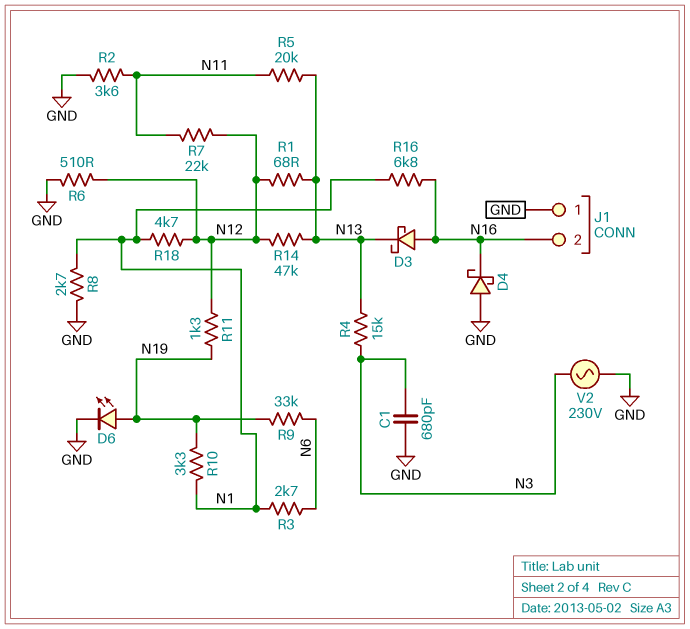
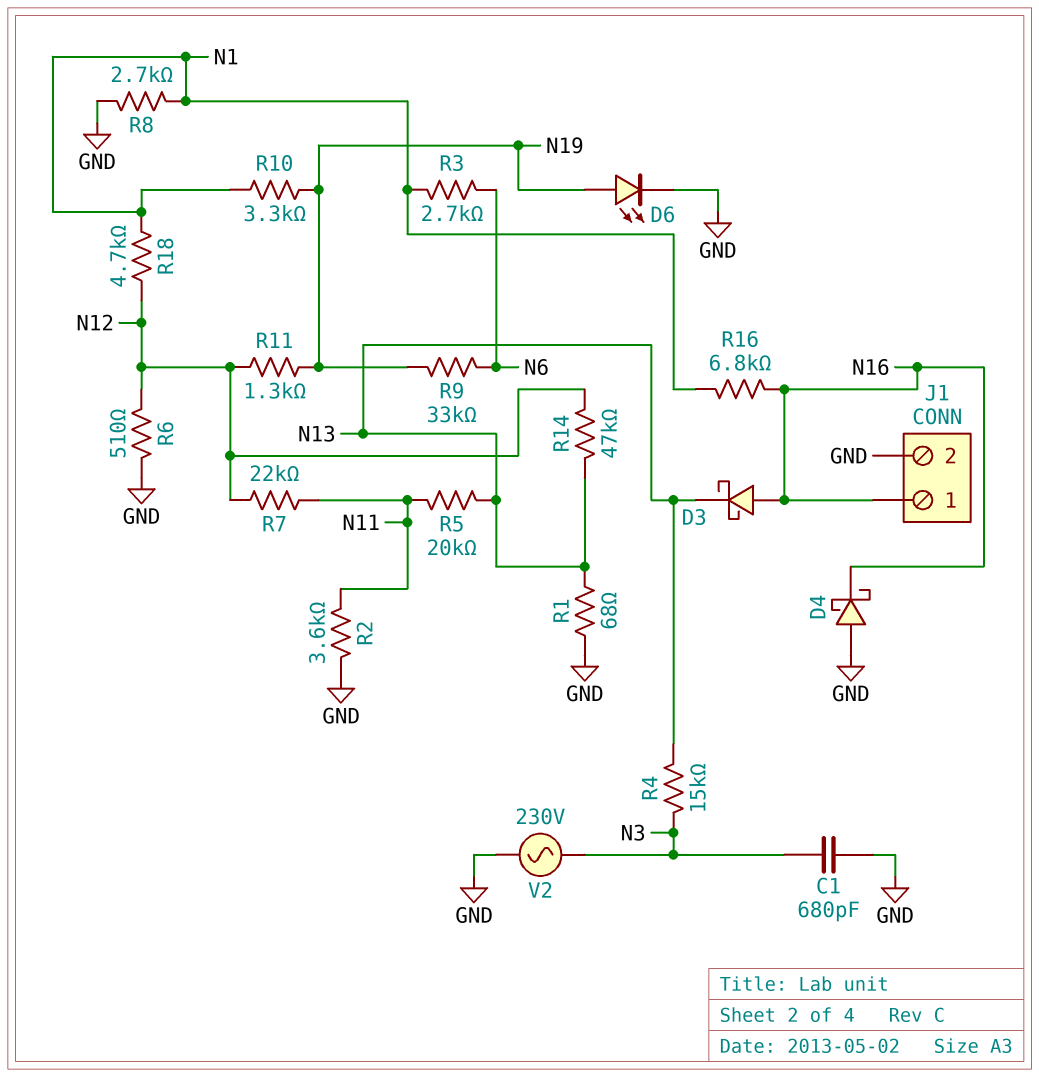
J1 pin 1: GND -> N16
J1 pin 2: N16 -> GND
R1: 68 (N12, N13) -> 68 (GND, N13)

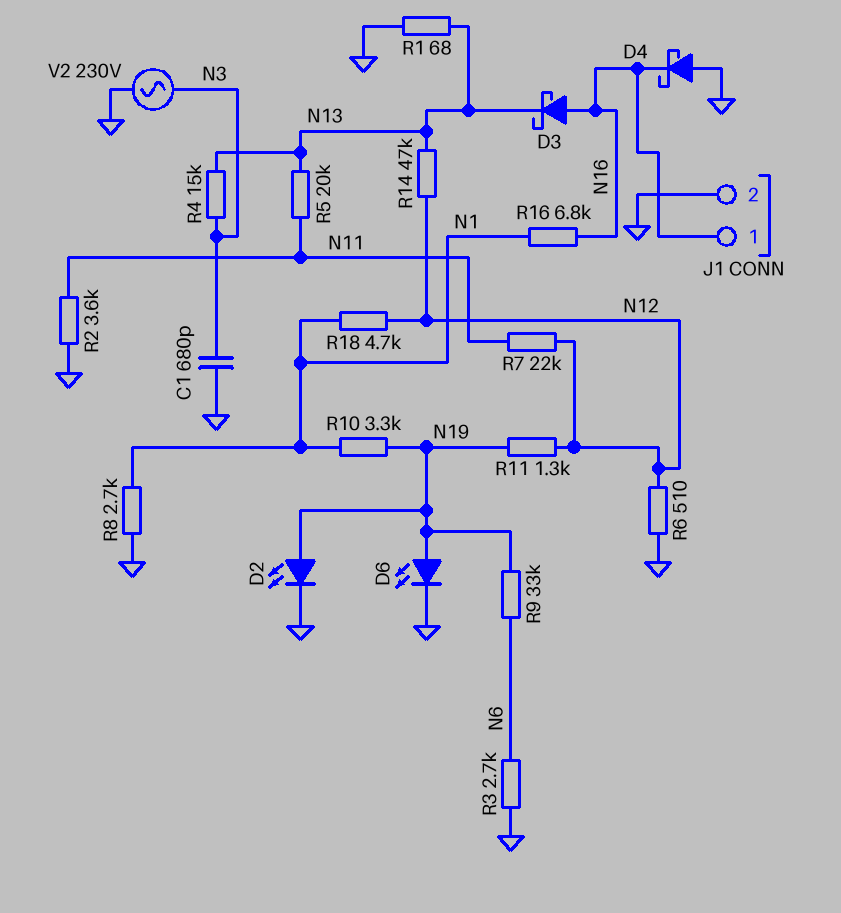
D2: none -> LED (A N19, K GND)
R3: 2.7k (N1, N6) -> 2.7k (GND, N6)

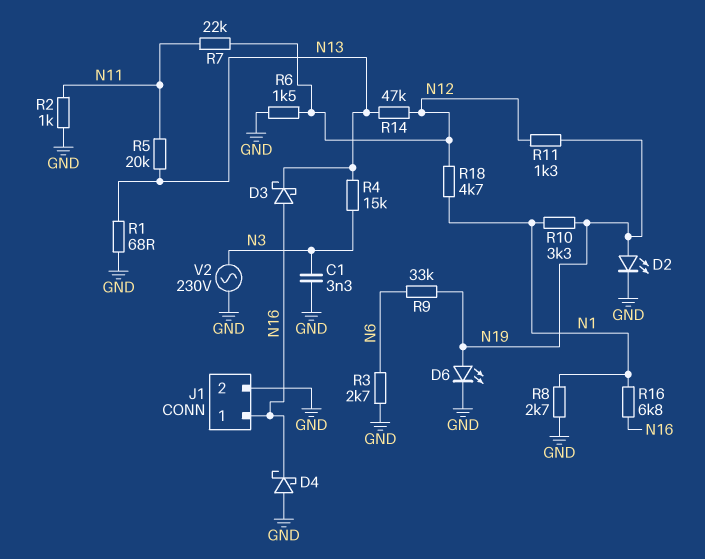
C1: 680pF (GND, N3) -> 3.3nF (GND, N3)
R2: 3.6k (GND, N11) -> 1k (GND, N11)
R6: 510 (GND, N12) -> 1.5k (GND, N12)

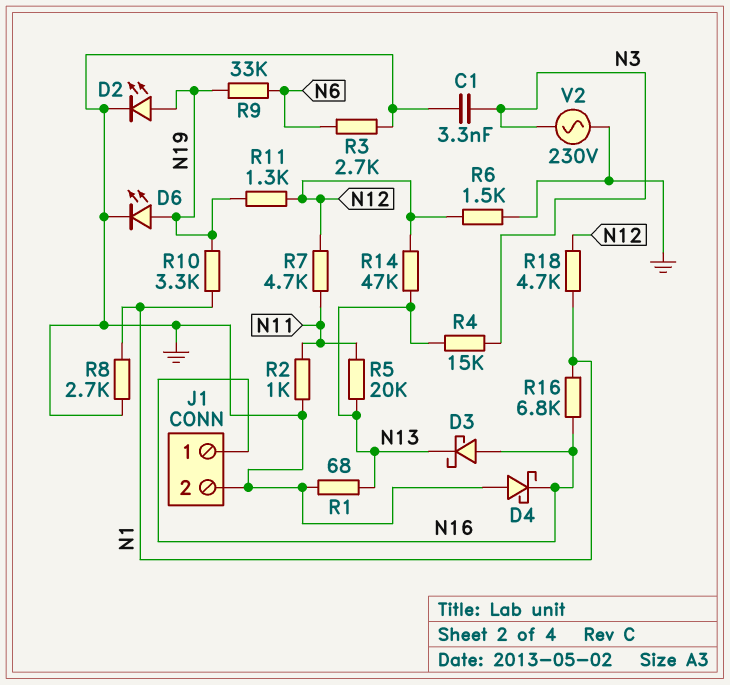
R7: 22k (N11, N12) -> 4.7k (N11, N12)

